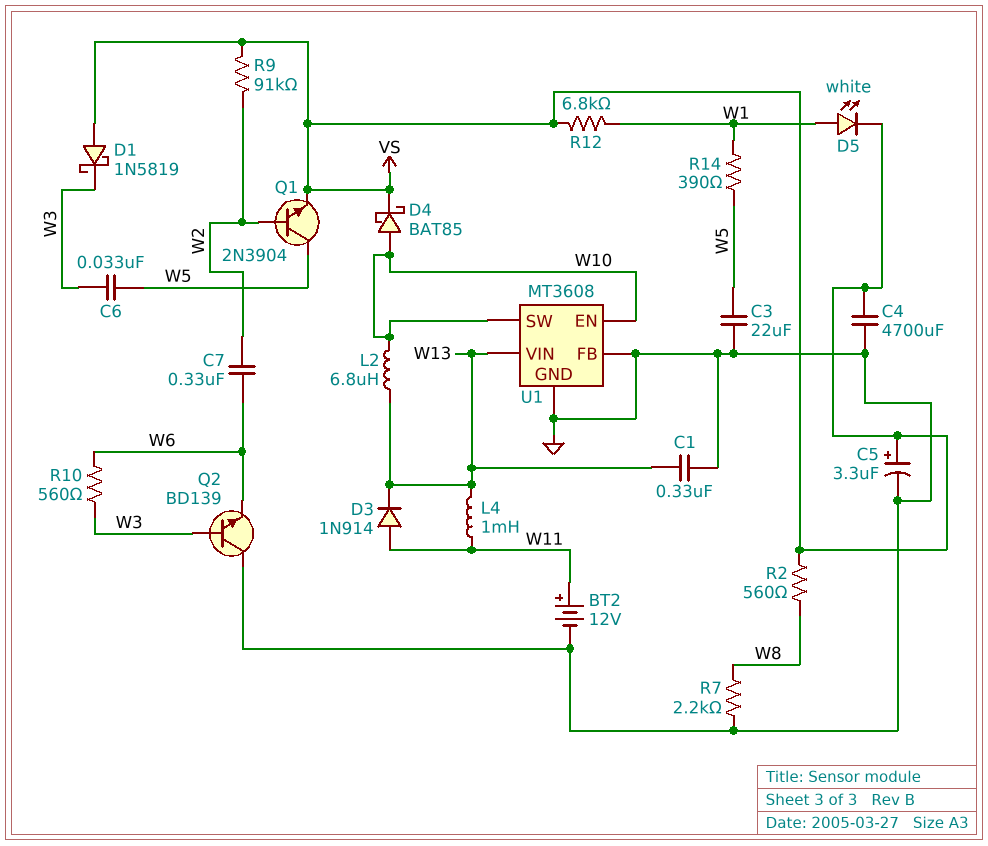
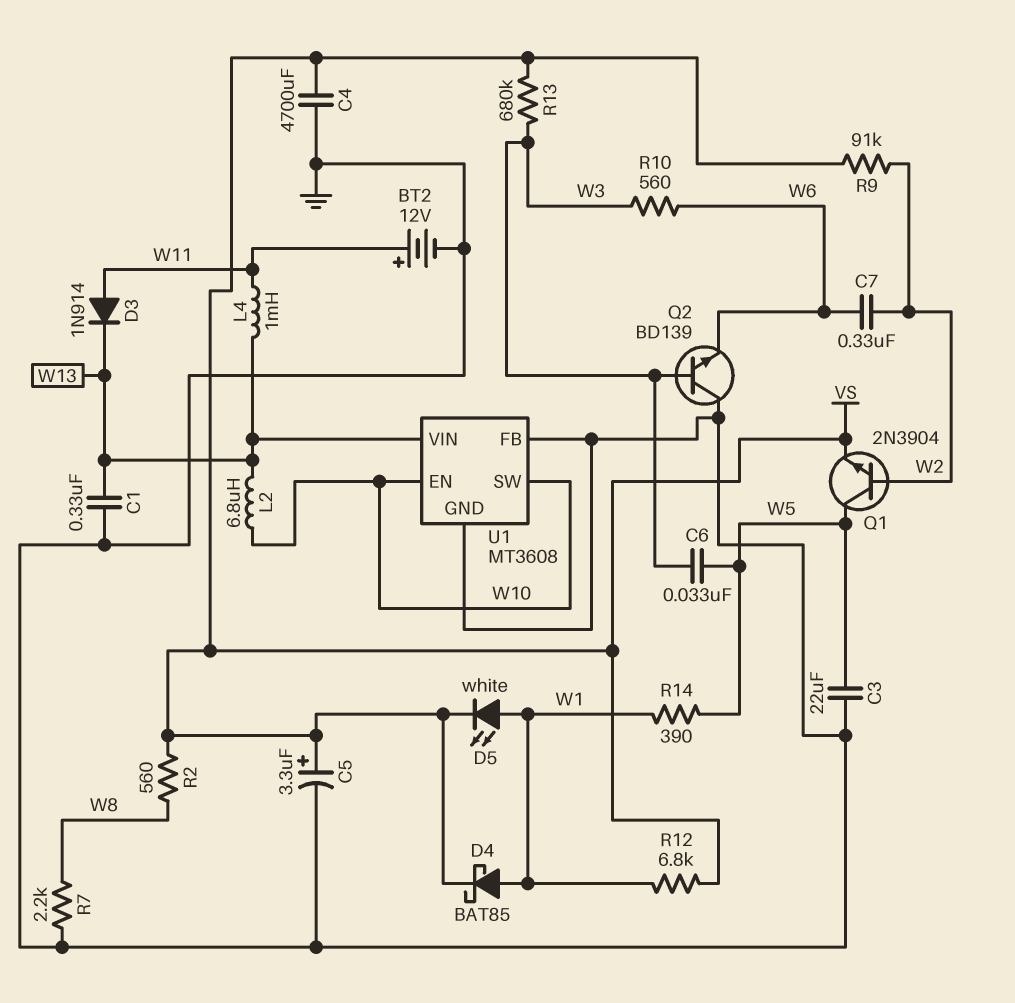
D1: schottky 1N5819 (A VS, K W3) -> none
D4: schottky BAT85 (A W10, K VS) -> schottky BAT85 (A W1, K VS)
R13: none -> 680k (VS, W3)

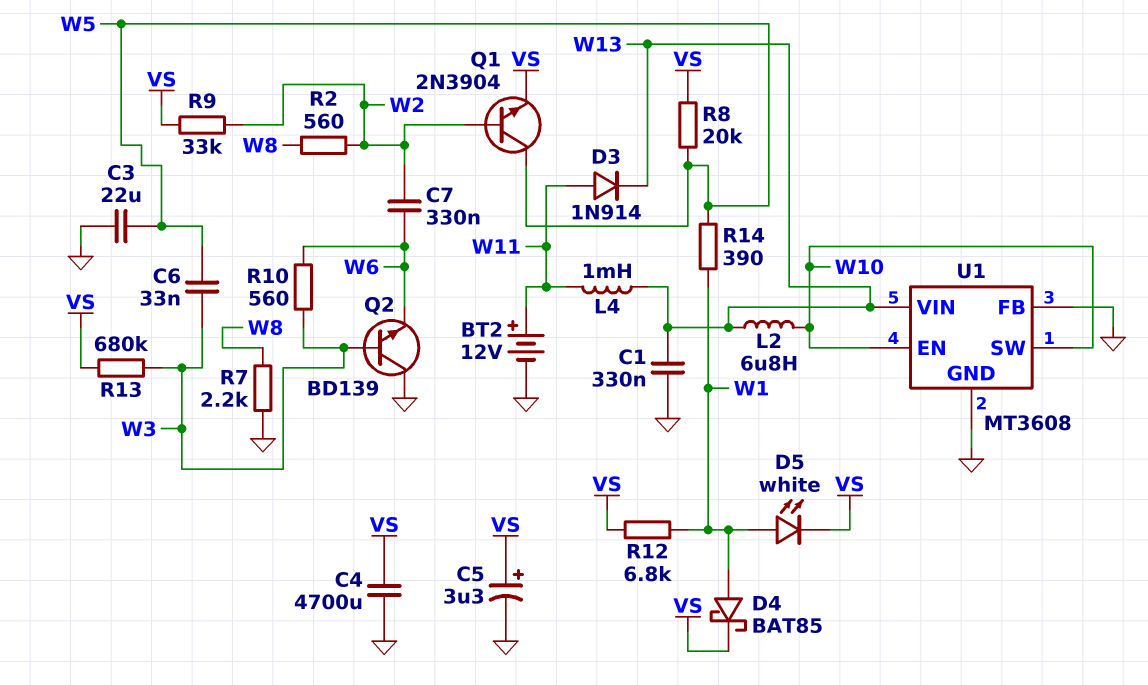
R2: 560 (VS, W8) -> 560 (W2, W8)
R8: none -> 20k (VS, W5)
R9: 91k (VS, W2) -> 33k (VS, W2)

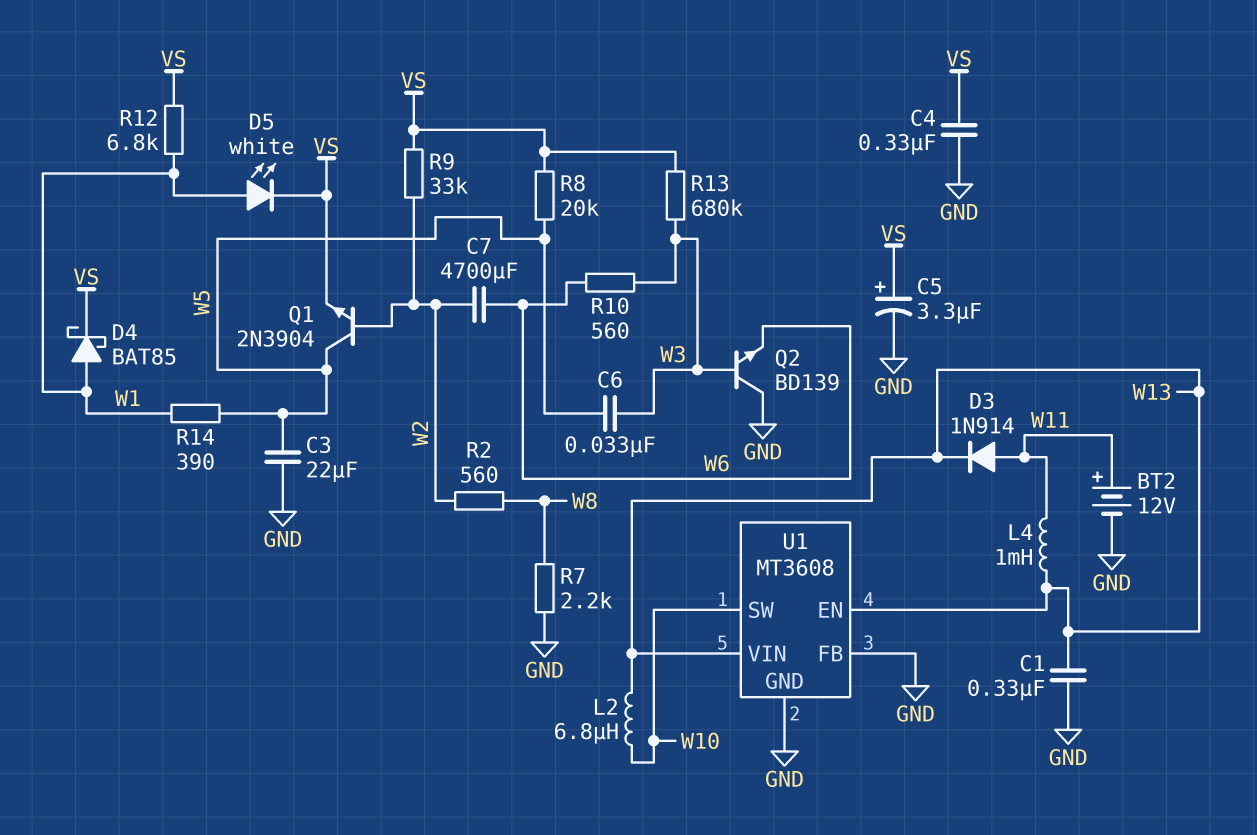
C4: 4700uF (GND, VS) -> 330nF (GND, VS)
C7: 330nF (W2, W6) -> 4700uF (W2, W6)
U1 pin EN: W10 -> W13

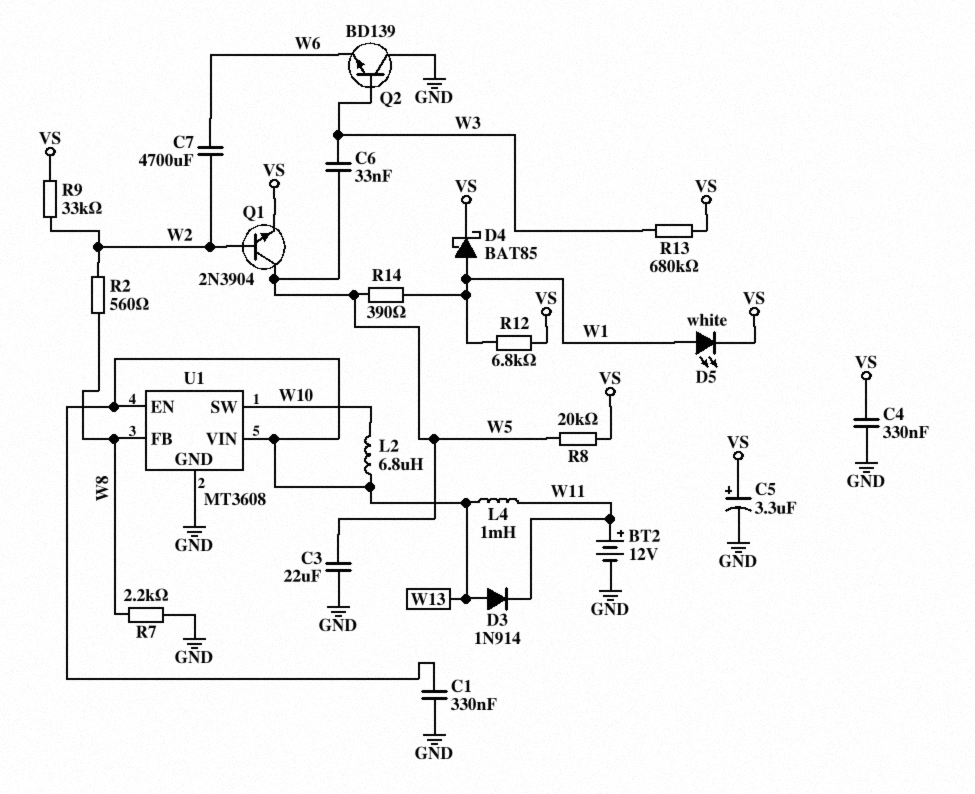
D3: diode 1N914 (A W11, K W13) -> diode 1N914 (A W13, K W11)
R10: 560 (W3, W6) -> none
U1 pin FB: GND -> W8

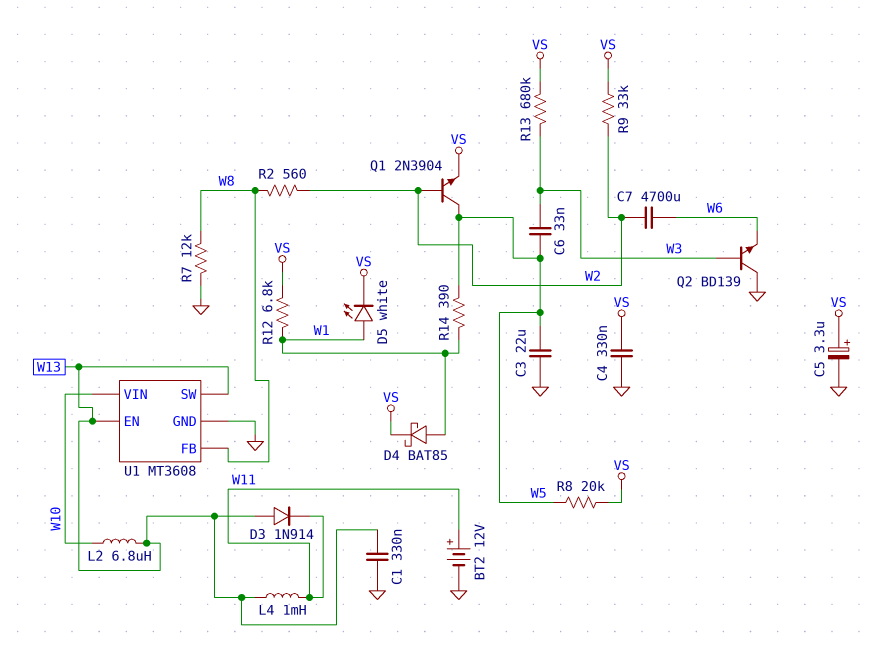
R7: 2.2k (GND, W8) -> 12k (GND, W8)
U1 pin SW: W10 -> W13
U1 pin VIN: W13 -> W10

